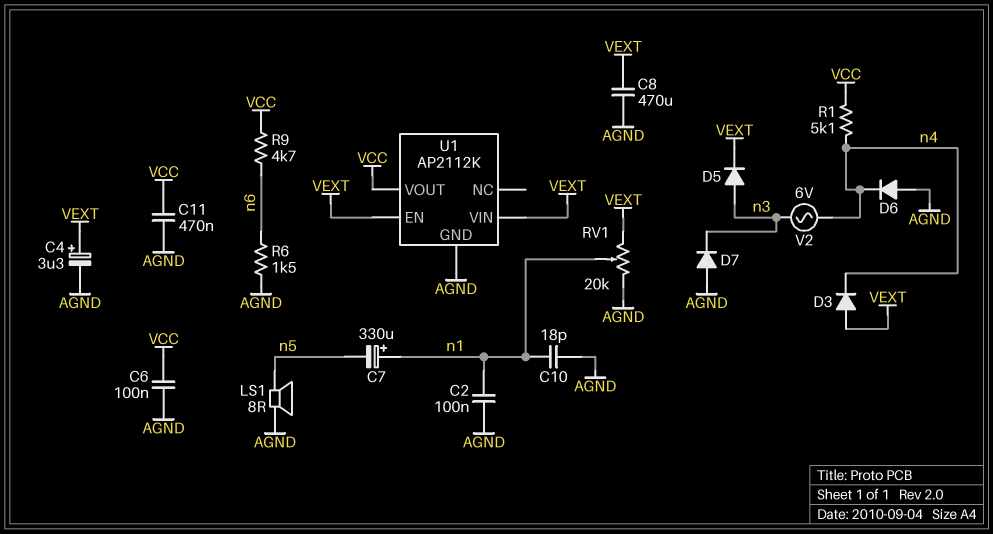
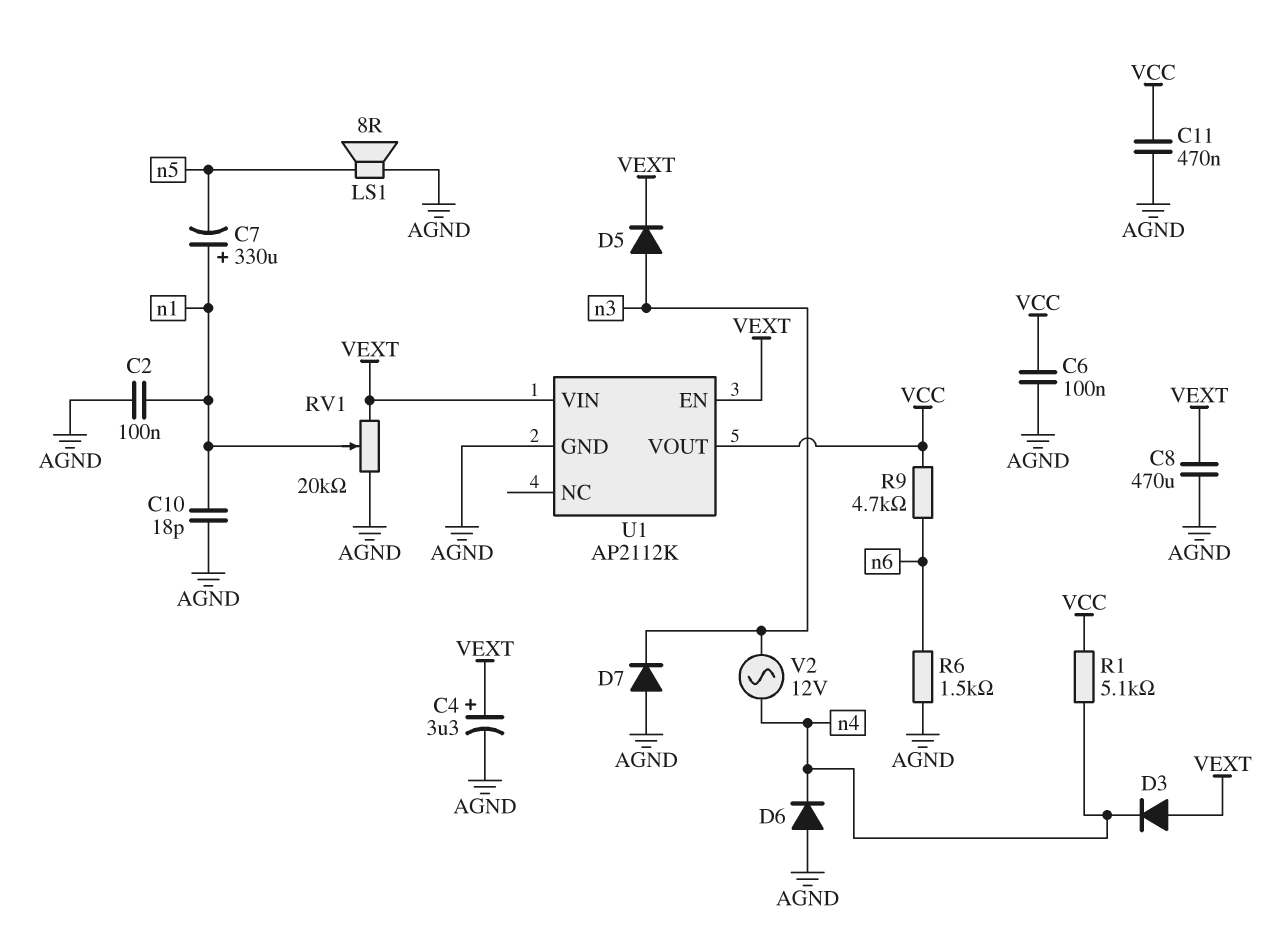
V2: AC 6V (n3, n4) -> AC 12V (n3, n4)

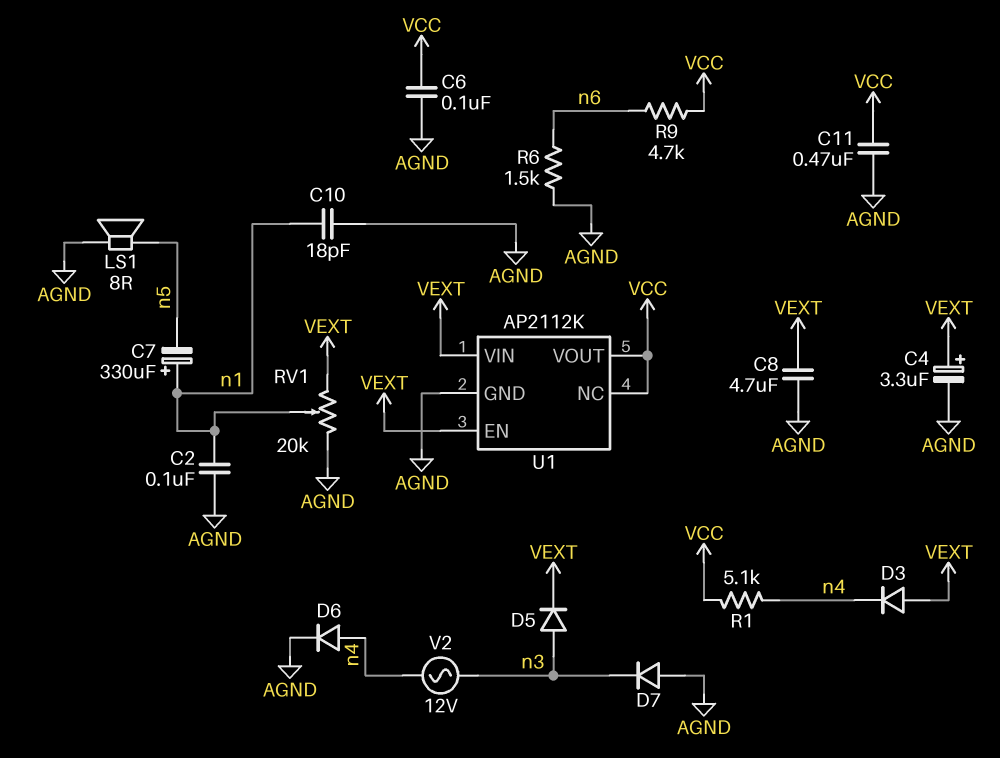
C8: 470uF (AGND, VEXT) -> 4.7uF (AGND, VEXT)
D6: diode (A AGND, K n4) -> diode (A n4, K AGND)
U1 pin NC: none -> VCC

